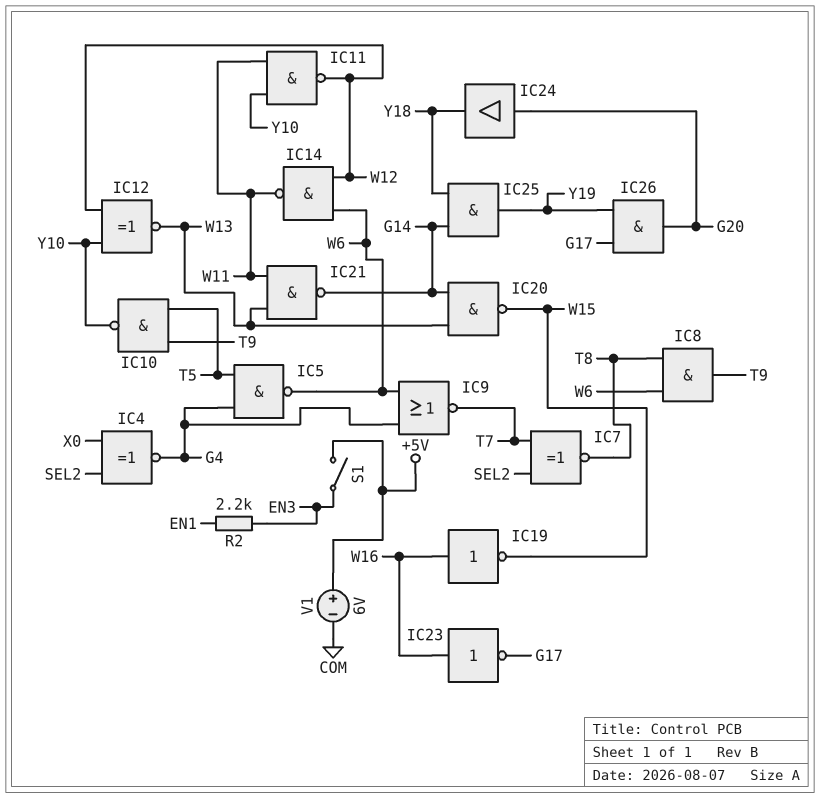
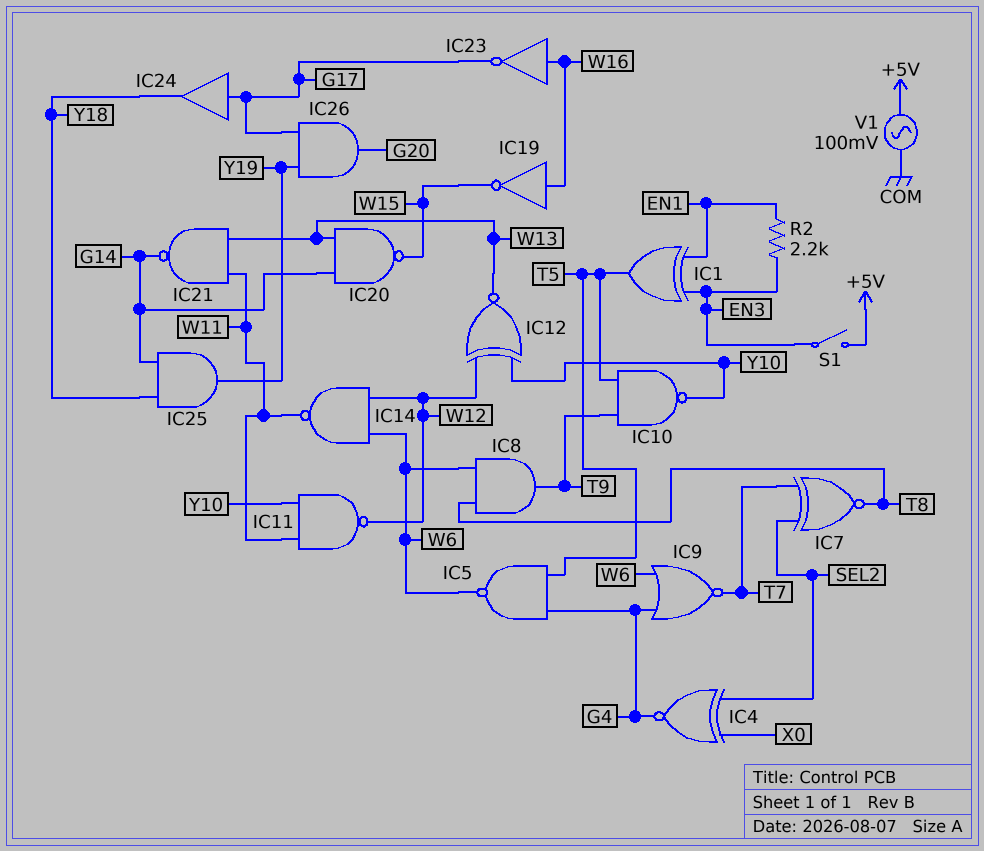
IC1: none -> XOR (in EN1, in EN3, out T5)
IC24: buffer (in G20, out Y18) -> buffer (in G17, out Y18)
V1: 6V (plus +5V, minus COM) -> AC 100mV (+5V, COM)

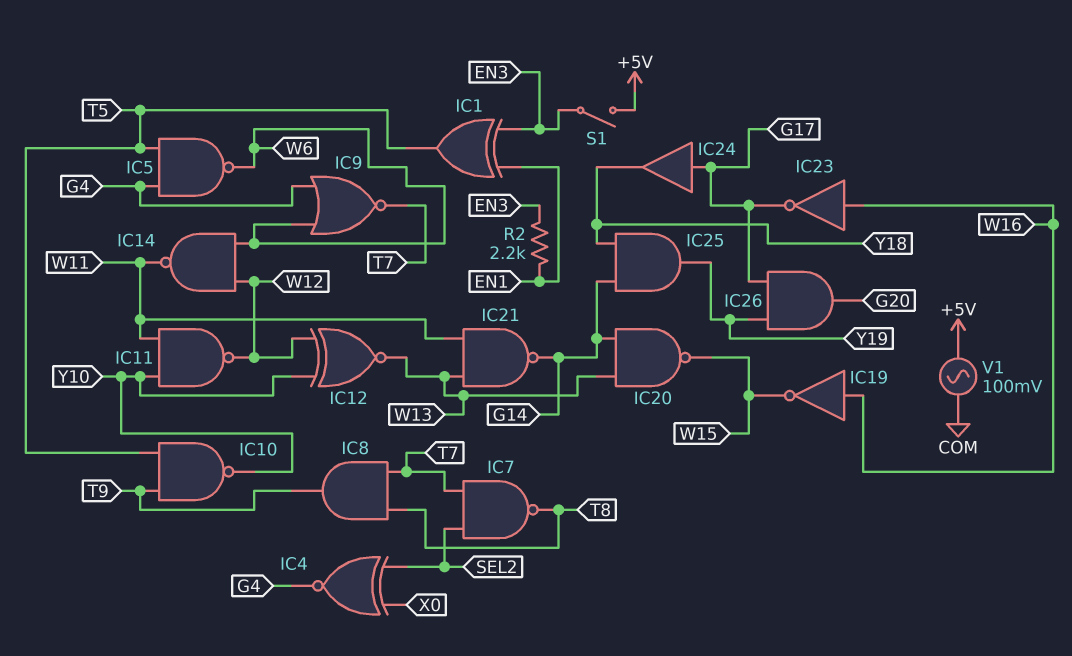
IC7: XNOR (in SEL2, in T7, out T8) -> NAND (in SEL2, in T7, out T8)
IC8: AND (in T8, in W6, out T9) -> AND (in T7, in T8, out T9)

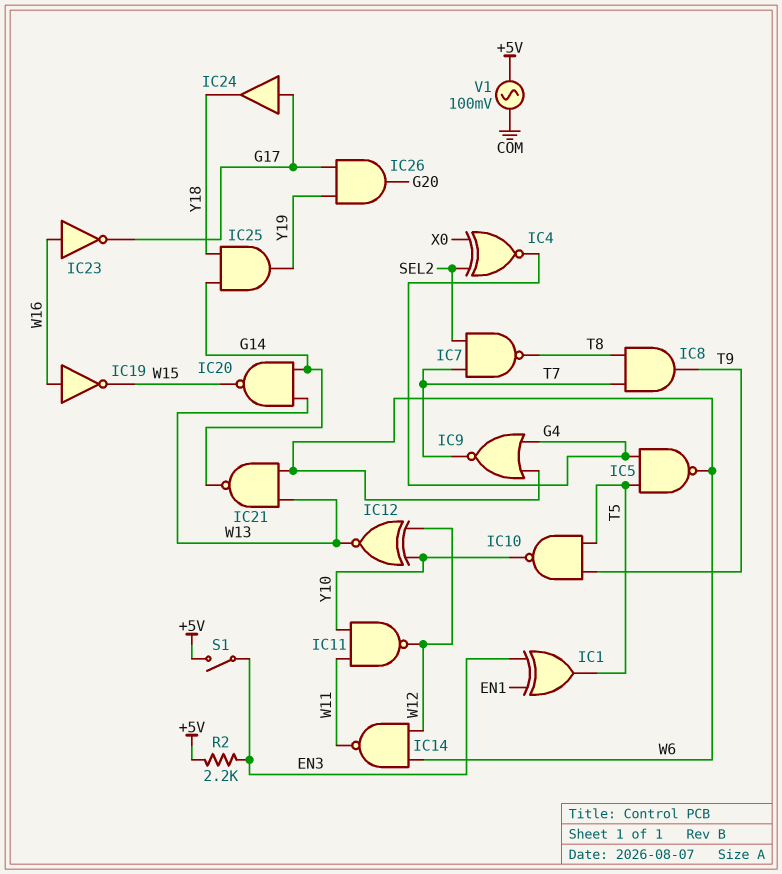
IC21: NAND (in W11, in W13, out G14) -> NAND (in W6, in W13, out G14)
R2: 2.2k (EN1, EN3) -> 2.2k (+5V, EN3)

